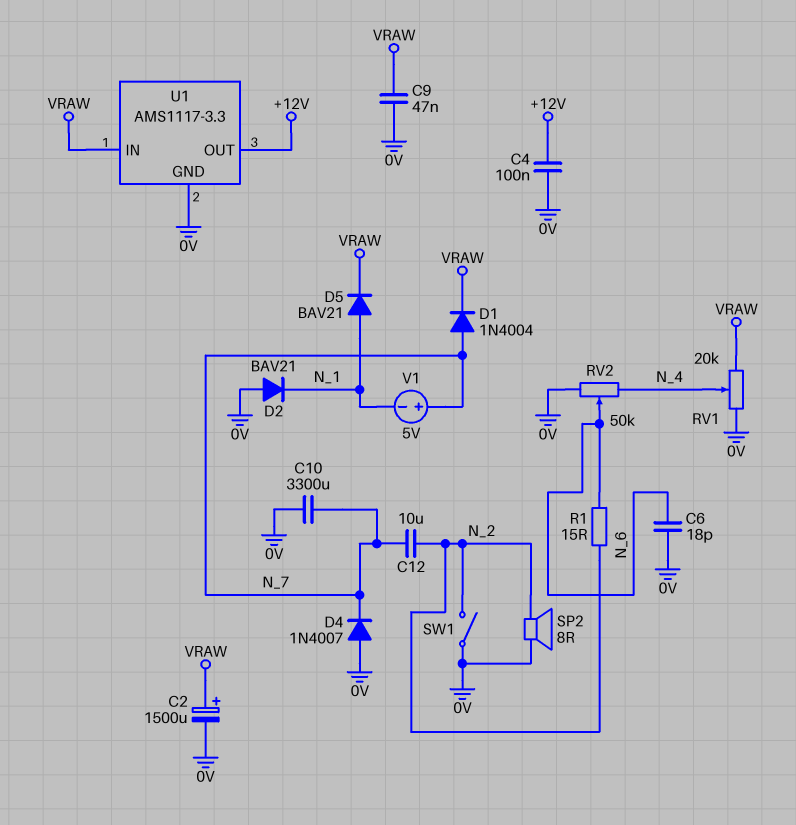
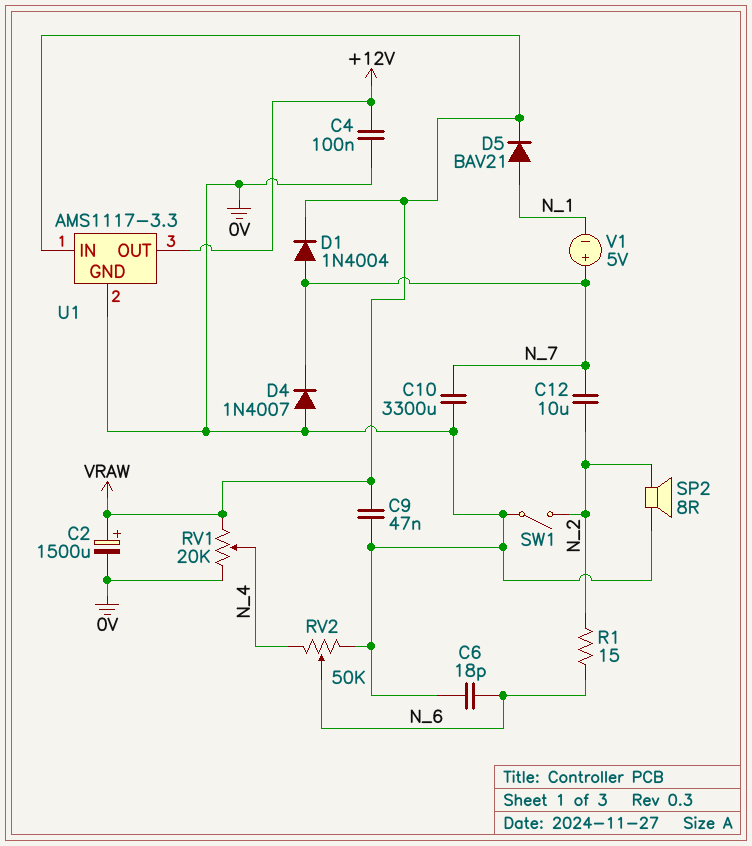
D2: diode BAV21 (A 0V, K N_1) -> none

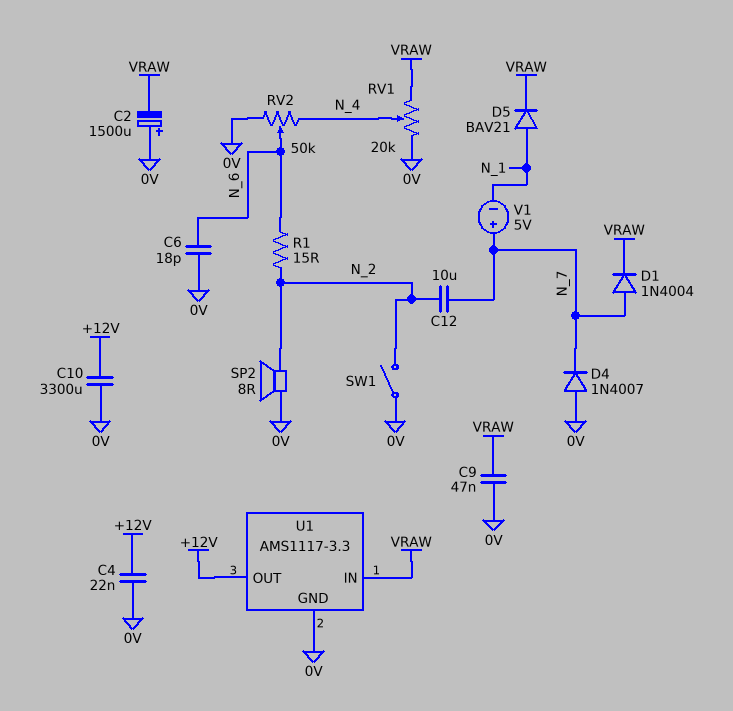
C2: 1500uF (plus VRAW, minus 0V) -> 1500uF (plus 0V, minus VRAW)
C4: 100nF (+12V, 0V) -> 22nF (+12V, 0V)
C10: 3300uF (0V, N_7) -> 3300uF (+12V, 0V)

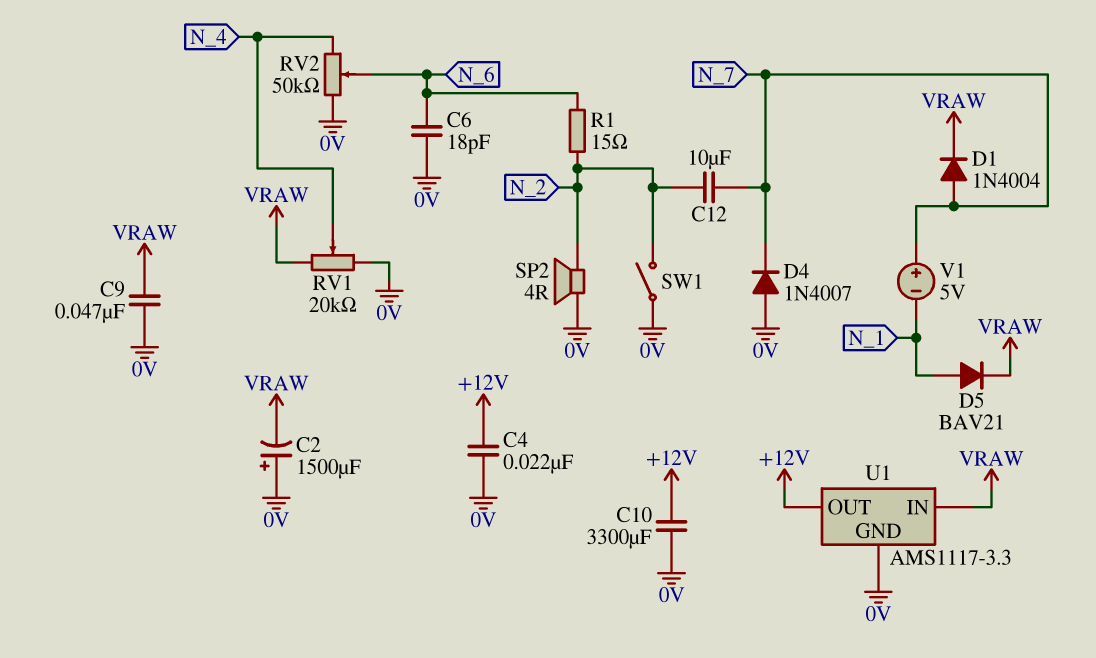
SP2: speaker 8R (0V, N_2) -> speaker 4R (0V, N_2)

